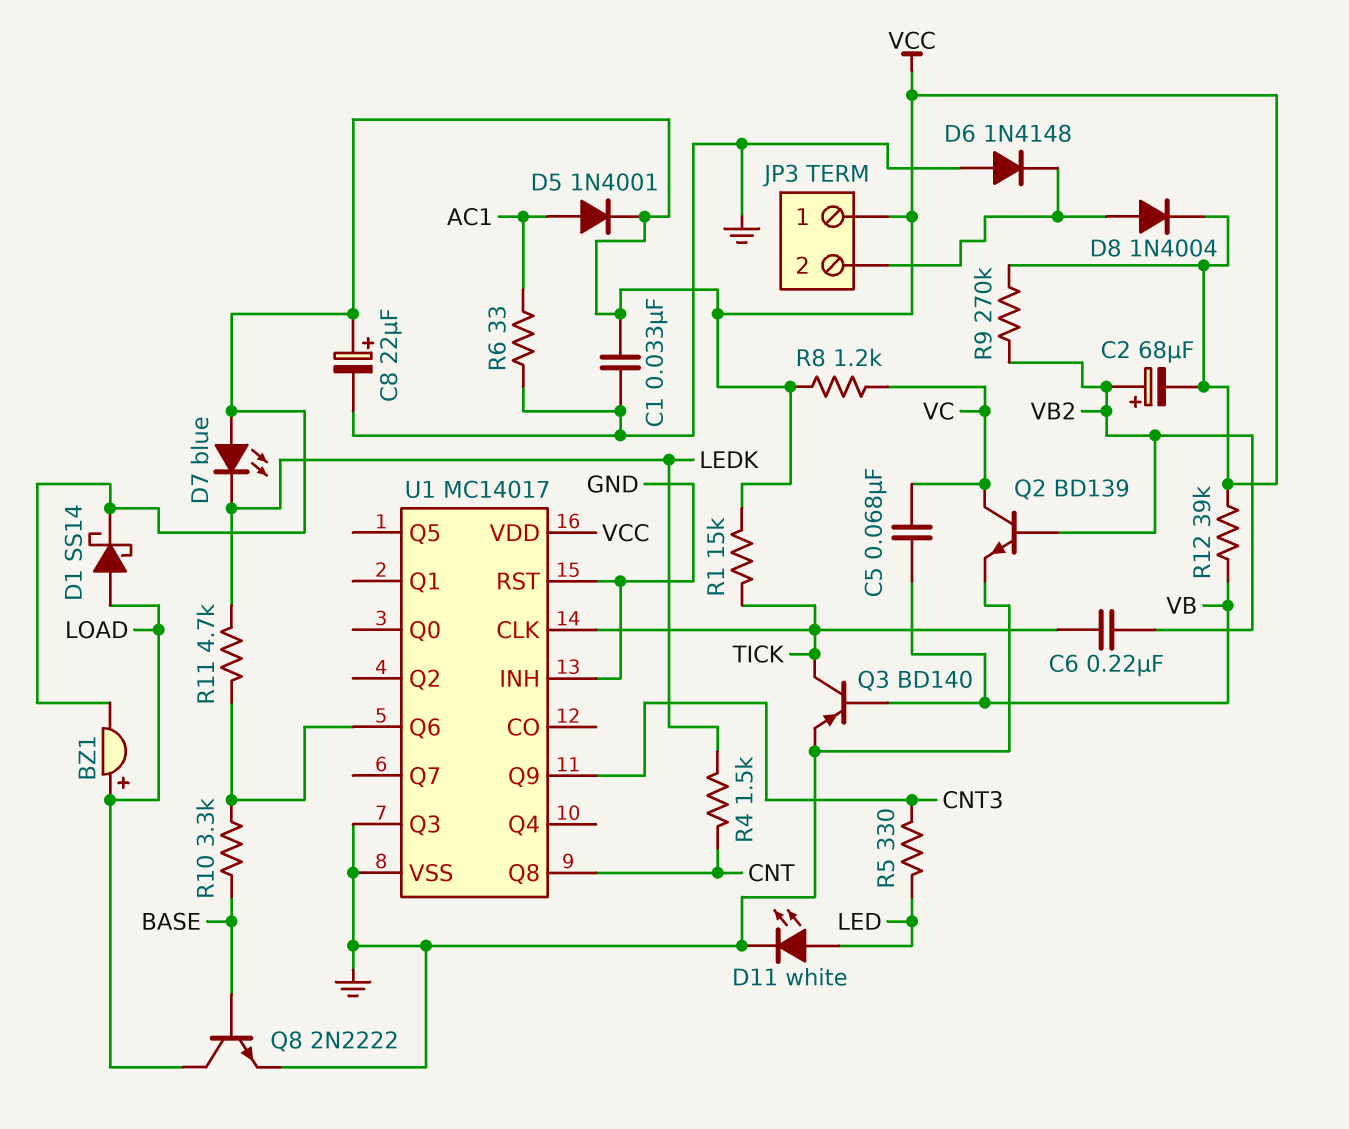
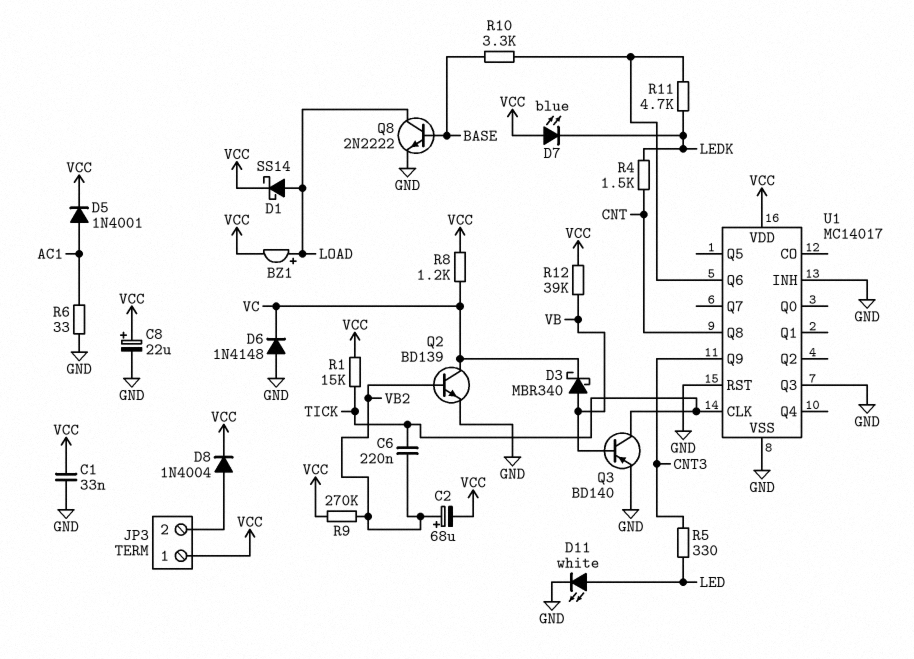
C5: 68nF (VB, VC) -> none
D3: none -> schottky MBR340 (A VB, K VC)
D6: diode 1N4148 (A GND, K JP3/2) -> diode 1N4148 (A GND, K VC)

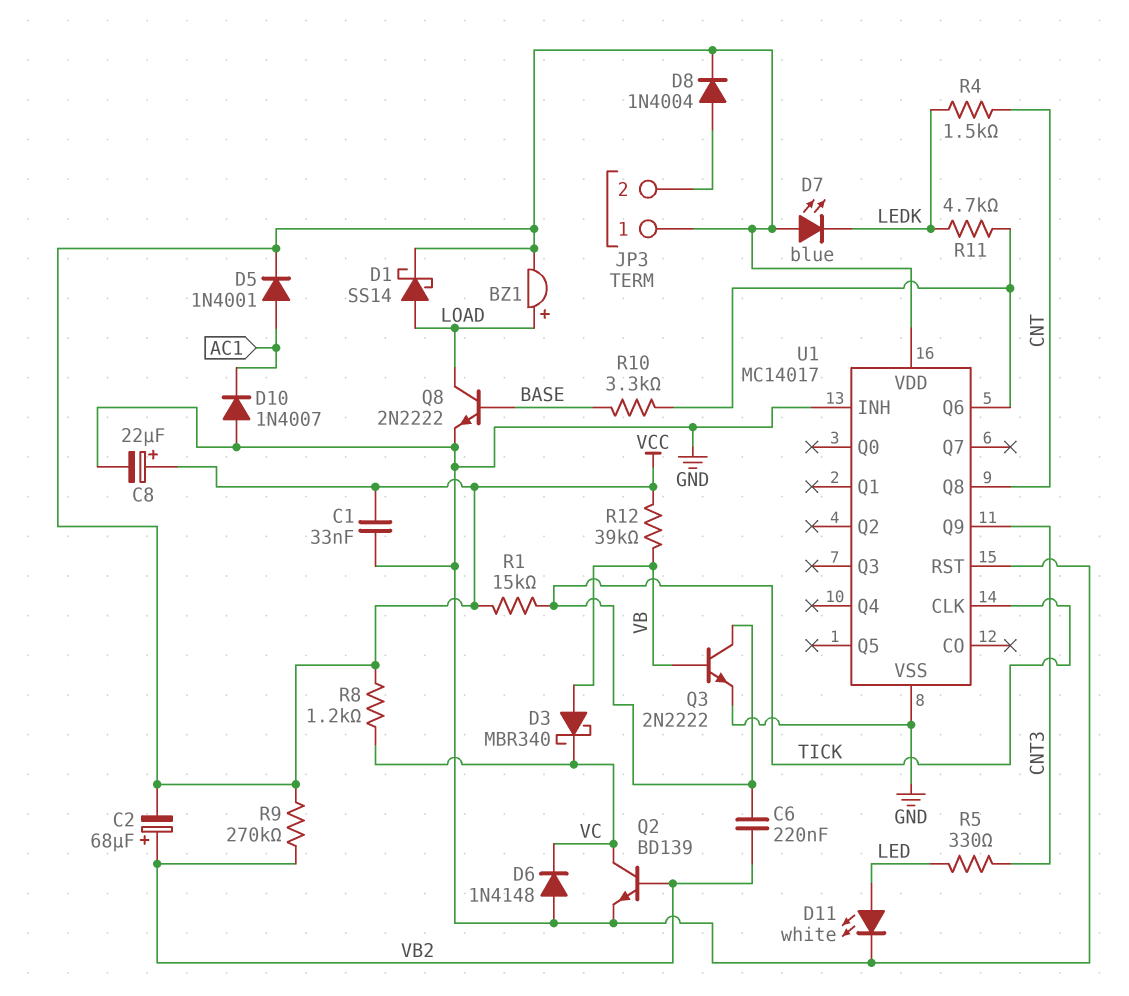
D10: none -> diode 1N4007 (A GND, K AC1)
Q3: PNP BD140 (B VB, C TICK, E GND) -> NPN 2N2222 (B VB, C TICK, E GND)
R6: 33 (AC1, GND) -> none
U1 pin Q3: GND -> none

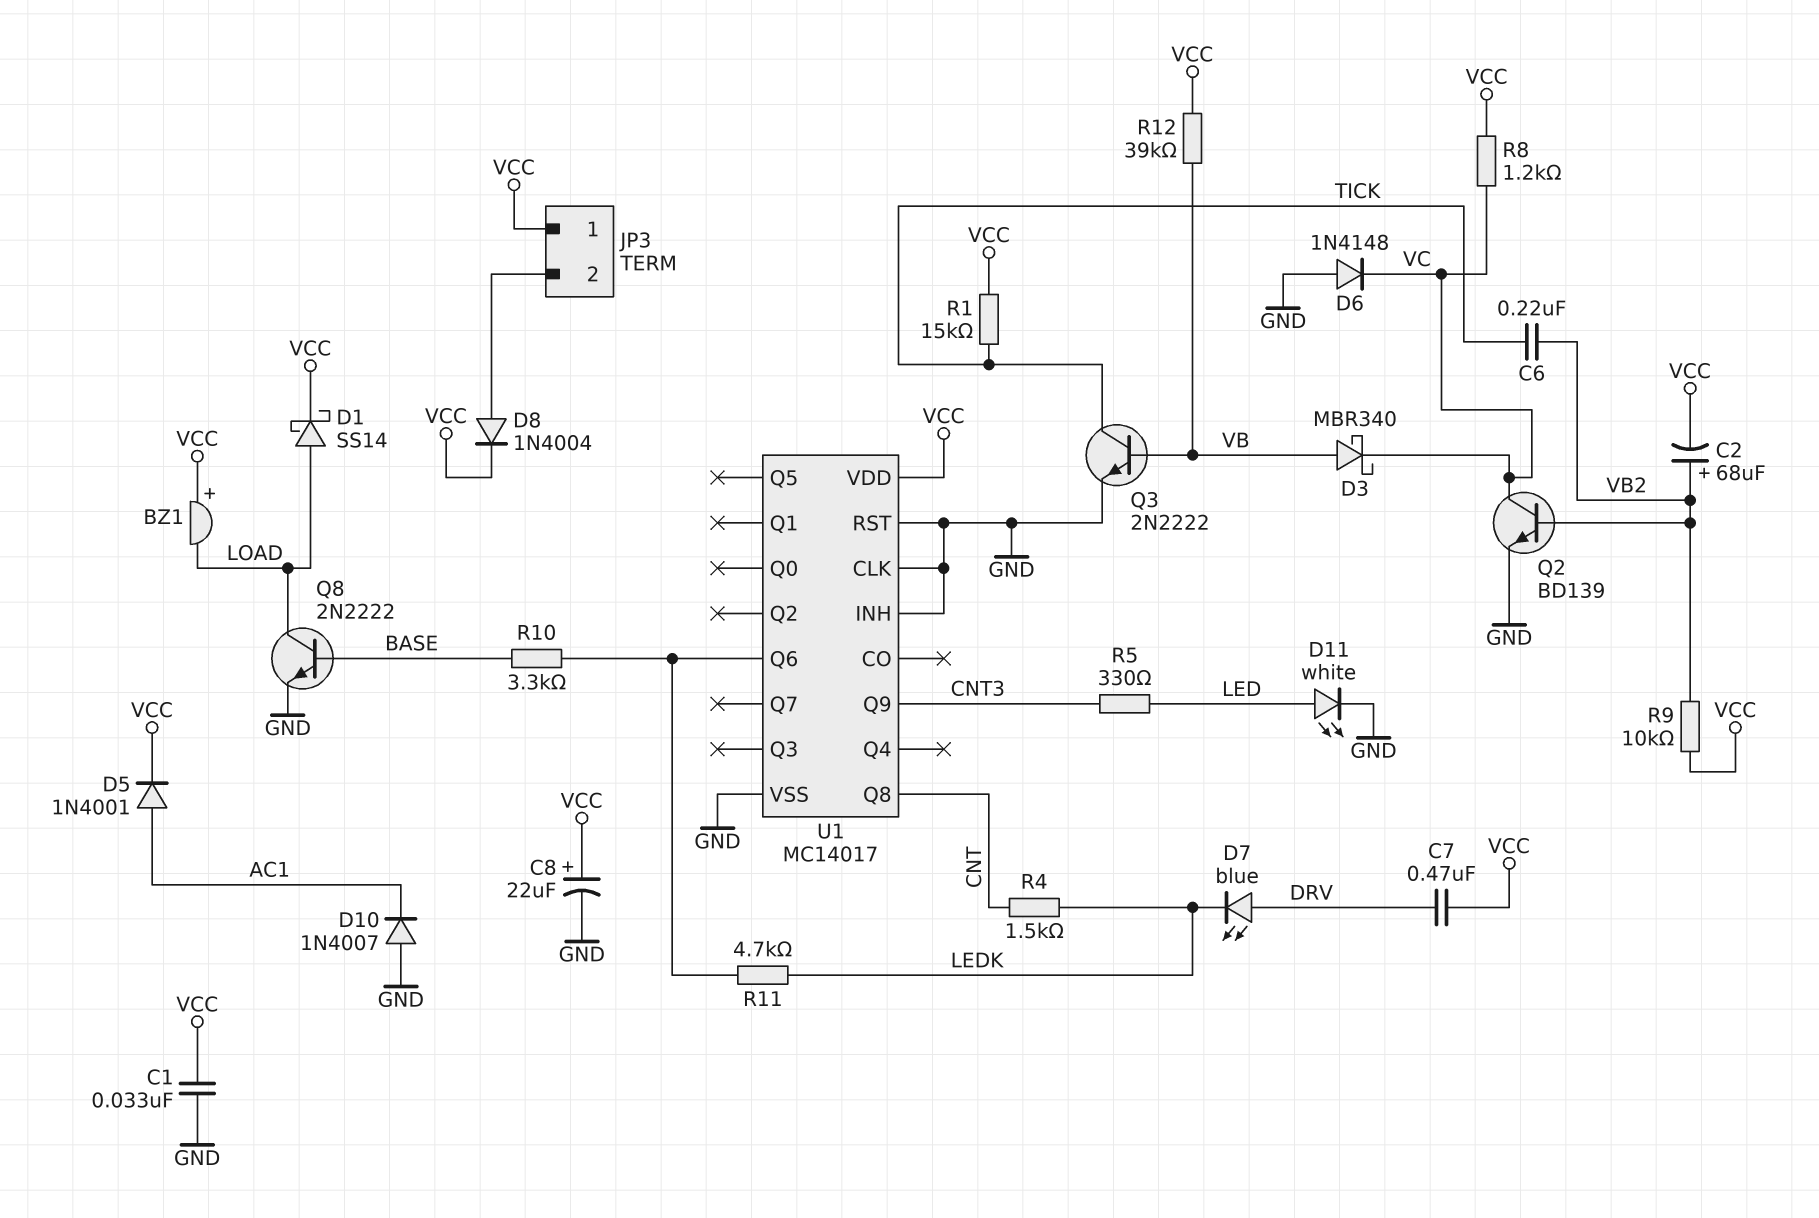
BZ1: buzzer (plus LOAD, minus VCC) -> buzzer (plus VCC, minus LOAD)
C7: none -> 470nF (DRV, VCC)
D7: LED blue (A VCC, K LEDK) -> LED blue (A DRV, K LEDK)
R9: 270k (VB2, VCC) -> 10k (VB2, VCC)
U1 pin CLK: TICK -> GND

